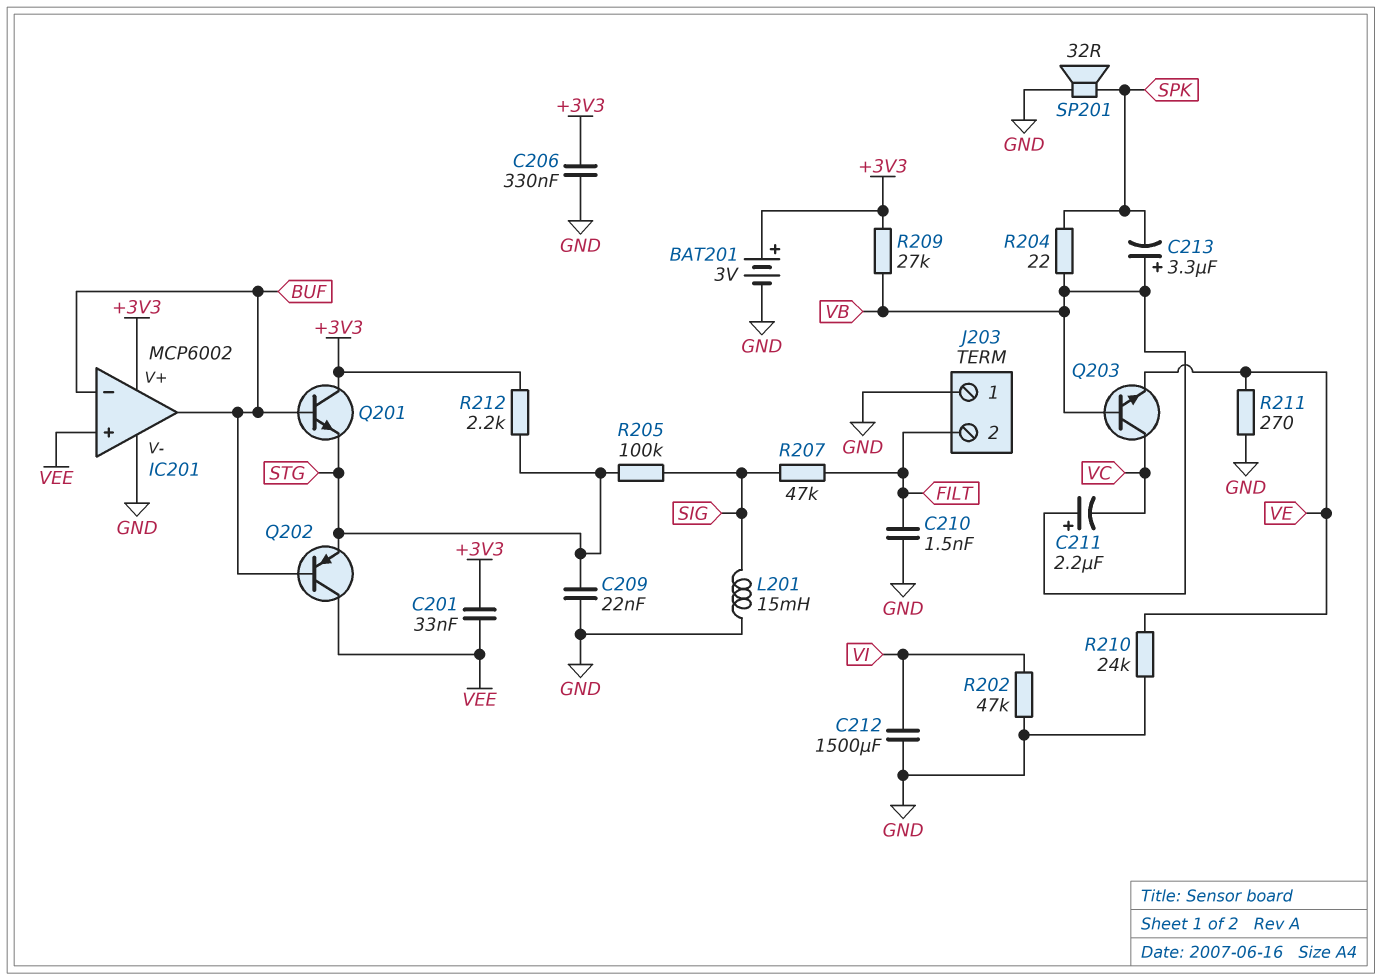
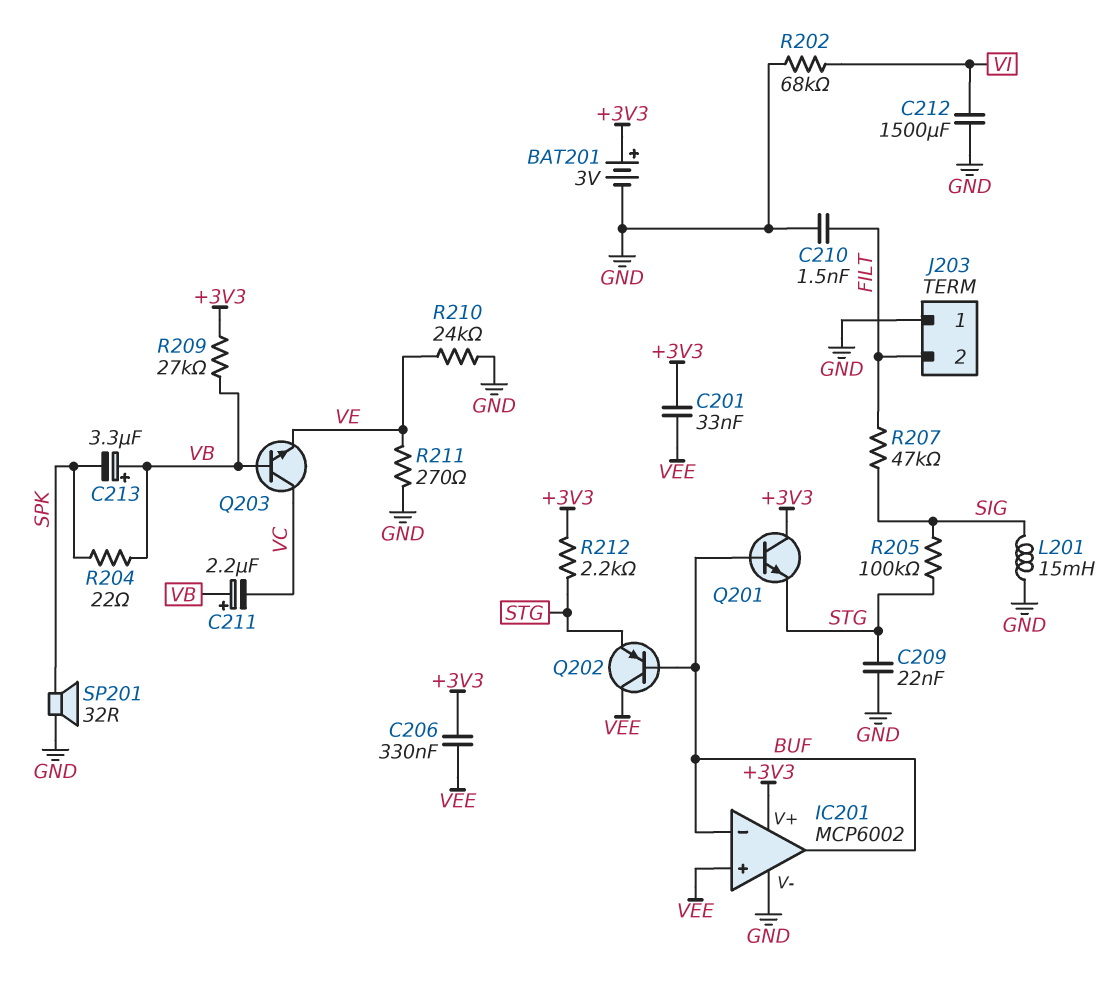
C206: 330nF (+3V3, GND) -> 330nF (+3V3, VEE)
R202: 47k (GND, VI) -> 68k (GND, VI)

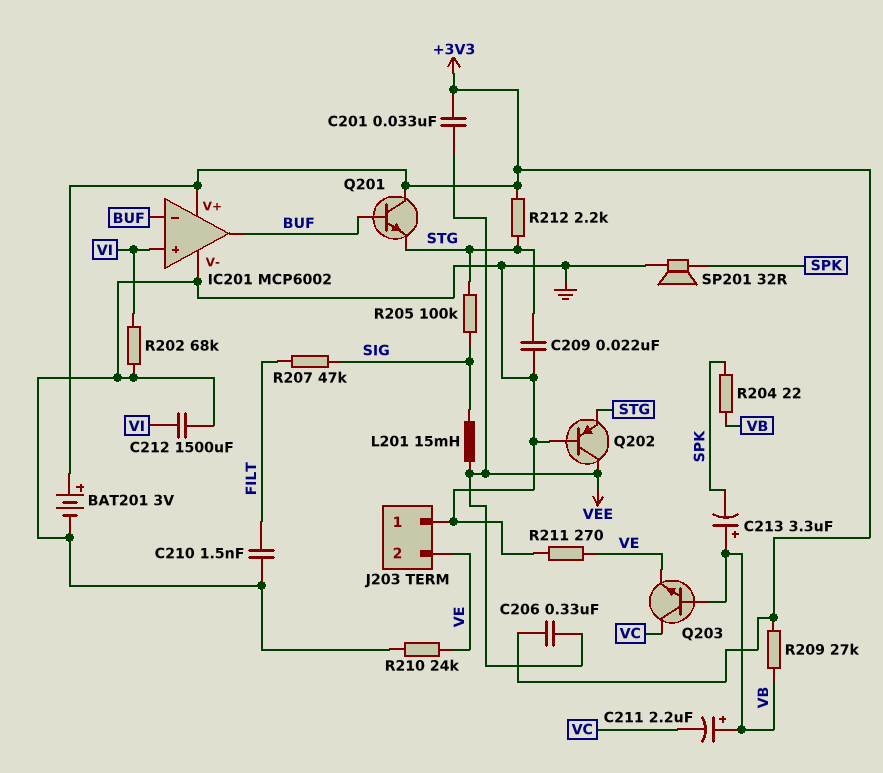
IC201 pin in+: VEE -> VI
J203 pin 2: FILT -> VE
L201: 15mH (GND, SIG) -> 15mH (SIG, VEE)
Q202: PNP (B BUF, C VEE, E STG) -> PNP (B GND, C VEE, E STG)

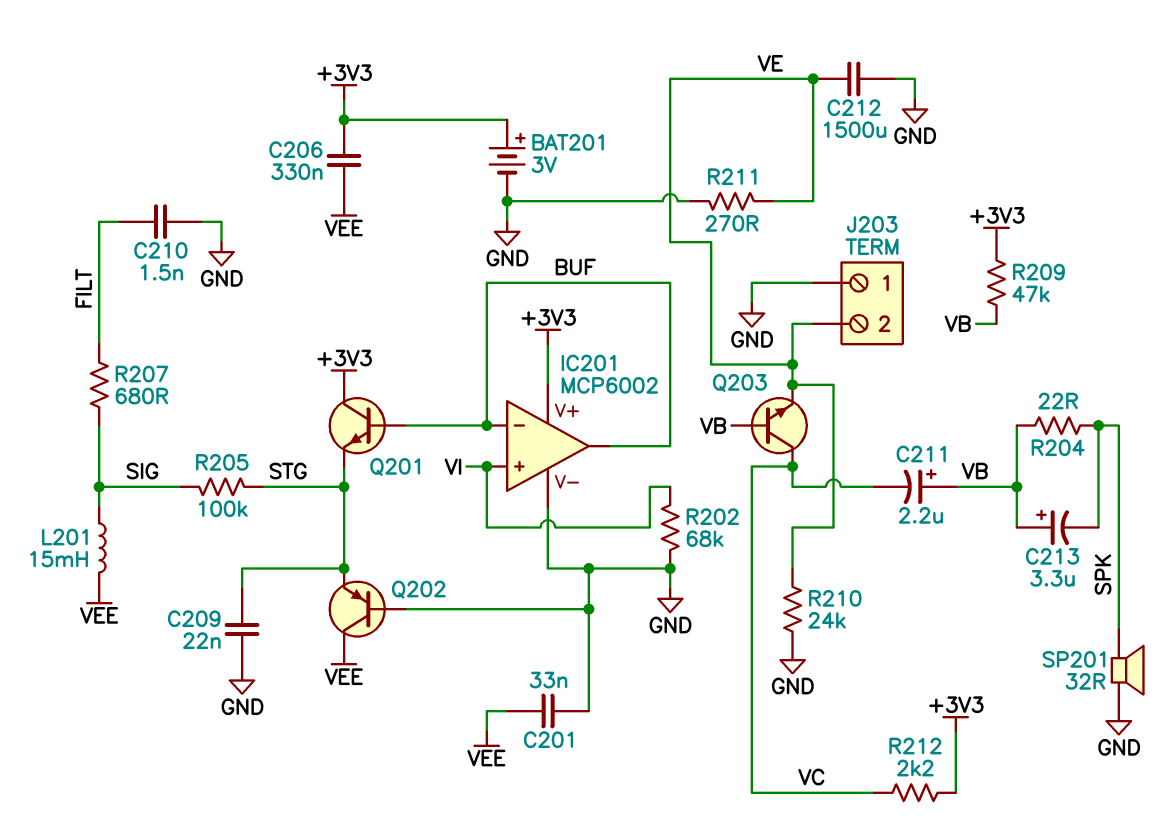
C201: 33nF (+3V3, VEE) -> 33nF (GND, VEE)
C212: 1500uF (GND, VI) -> 1500uF (GND, VE)
R207: 47k (FILT, SIG) -> 680 (FILT, SIG)
R209: 27k (+3V3, VB) -> 47k (+3V3, VB)
R212: 2.2k (+3V3, STG) -> 2.2k (+3V3, VC)

